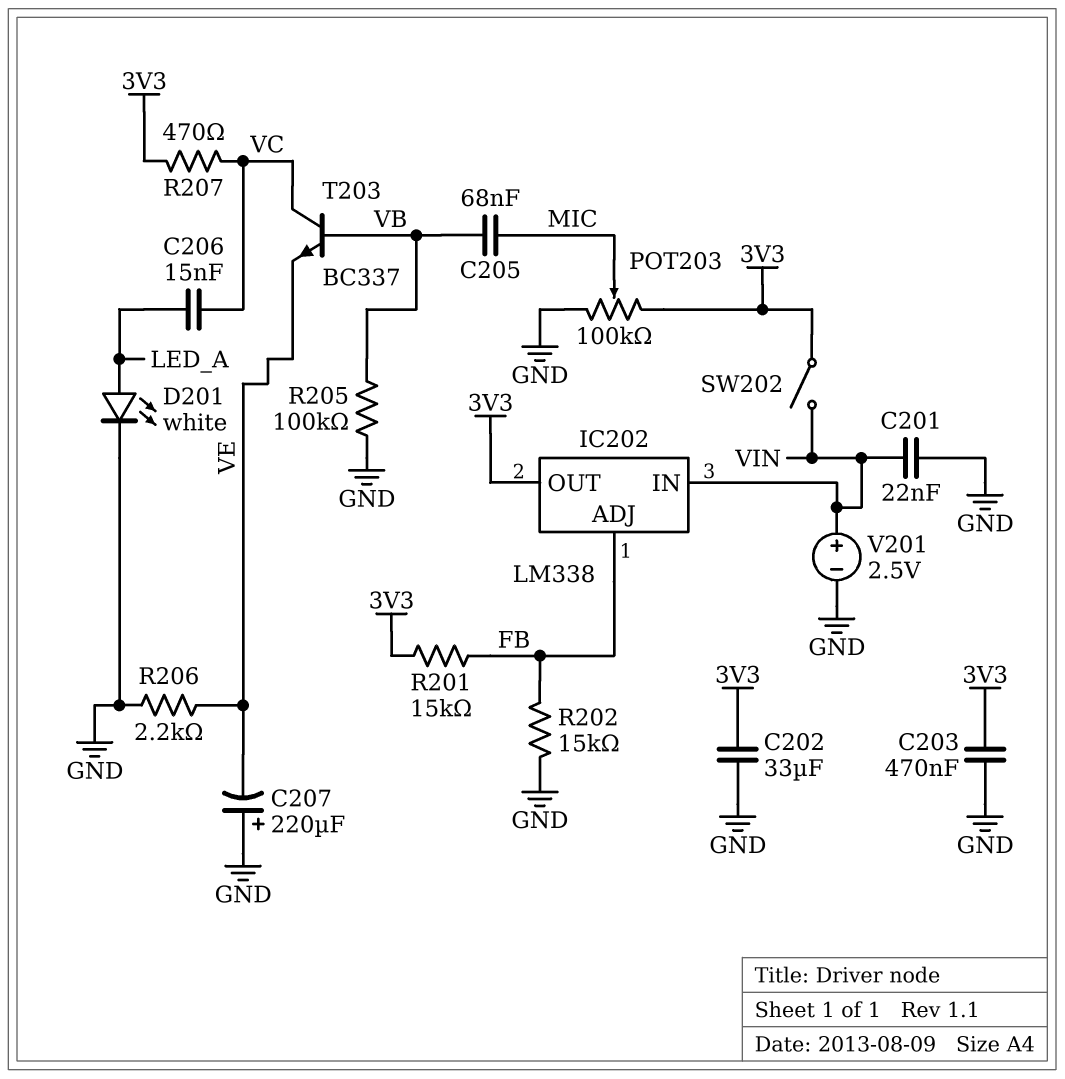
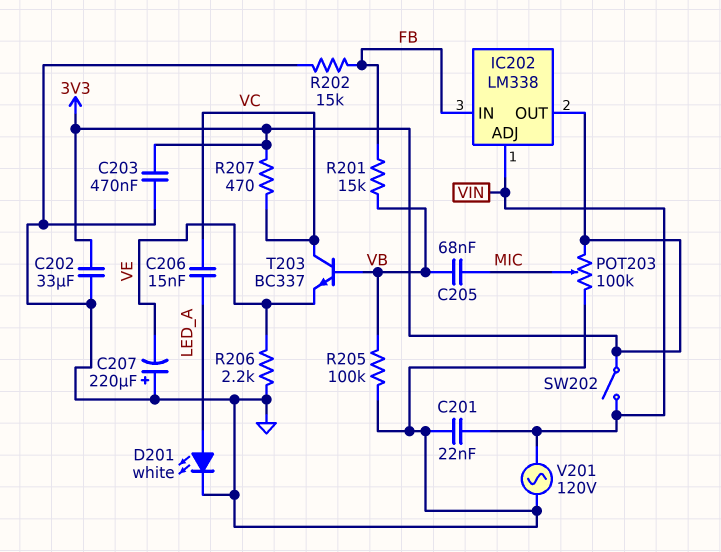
IC202 pin ADJ: FB -> VIN
IC202 pin IN: VIN -> FB
R201: 15k (3V3, FB) -> 15k (FB, VB)
V201: 2.5V (plus VIN, minus GND) -> AC 120V (GND, VIN)

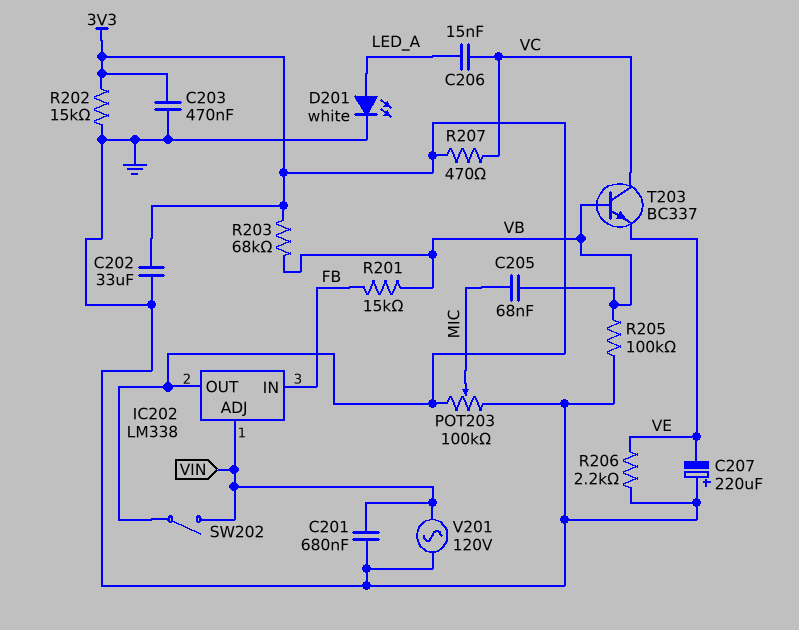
C201: 22nF (GND, VIN) -> 680nF (GND, VIN)
R202: 15k (FB, GND) -> 15k (3V3, GND)
R203: none -> 68k (3V3, VB)

